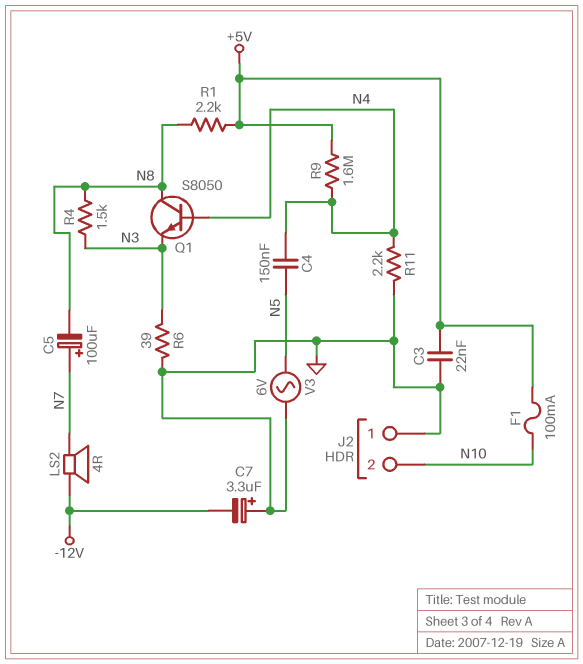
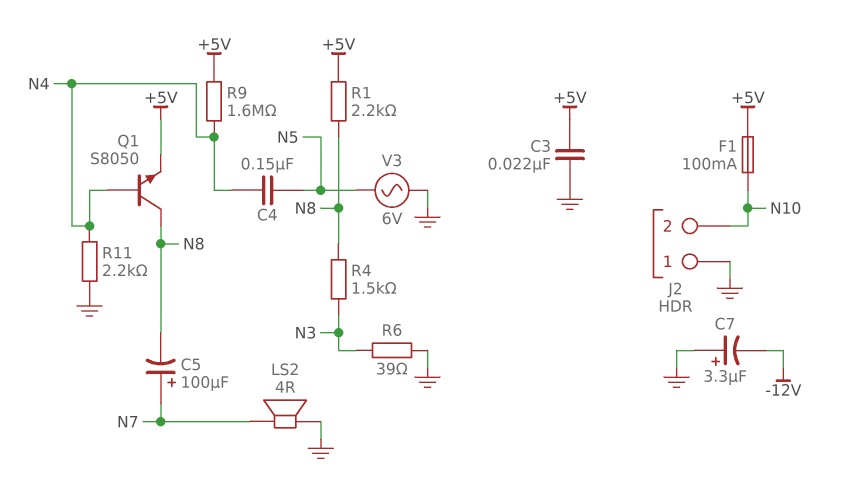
LS2: speaker 4R (-12V, N7) -> speaker 4R (GND, N7)
Q1: NPN S8050 (B N4, C N8, E N3) -> NPN S8050 (B N4, C N8, E +5V)

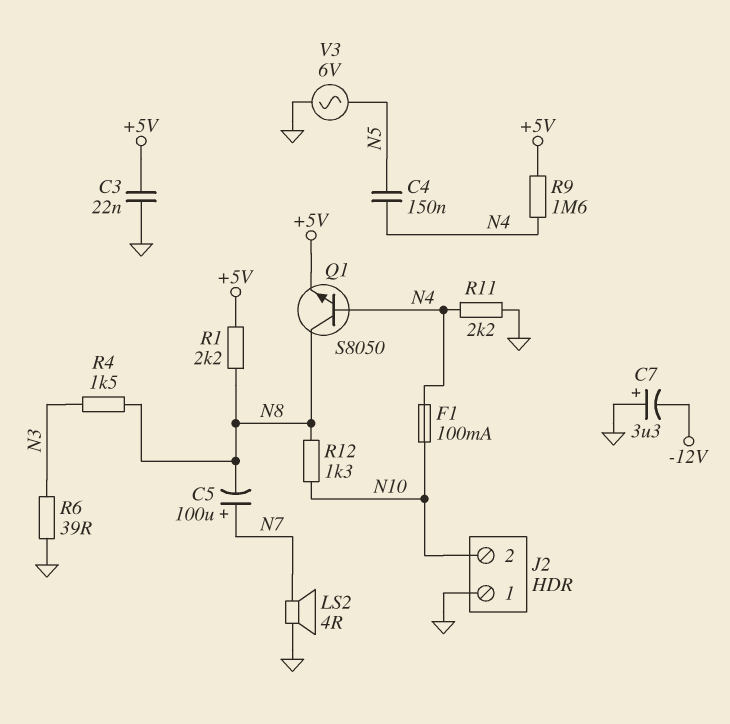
F1: 100mA (+5V, N10) -> 100mA (N4, N10)
R12: none -> 1.3k (N8, N10)

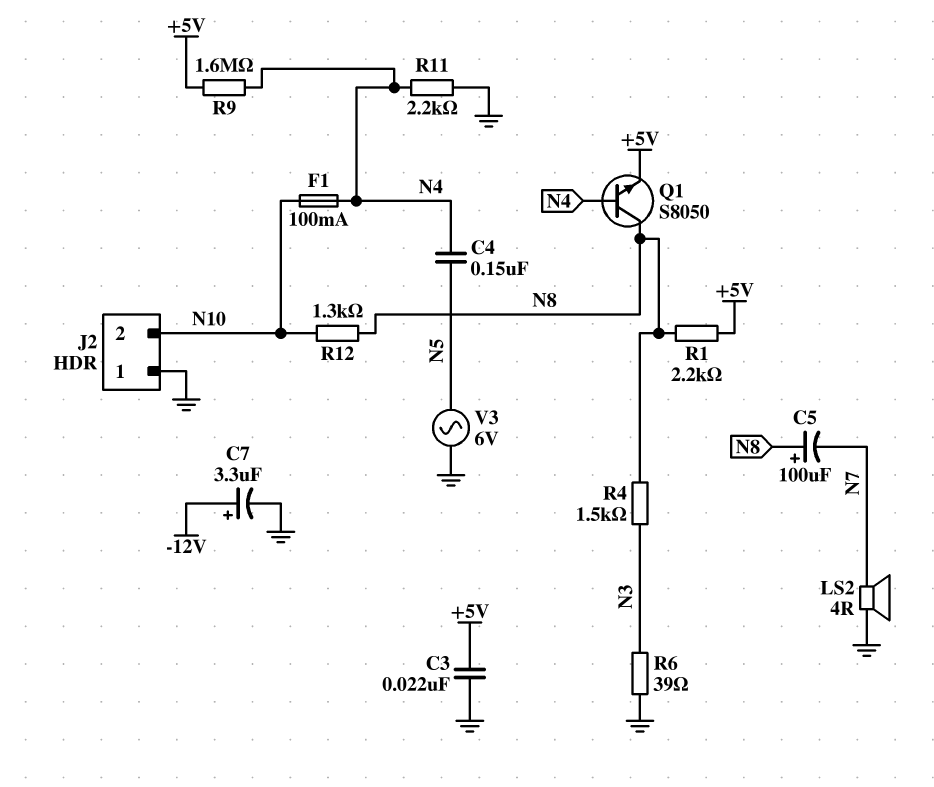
C5: 100uF (plus N7, minus N8) -> 100uF (plus N8, minus N7)
C7: 3.3uF (plus GND, minus -12V) -> 3.3uF (plus -12V, minus GND)

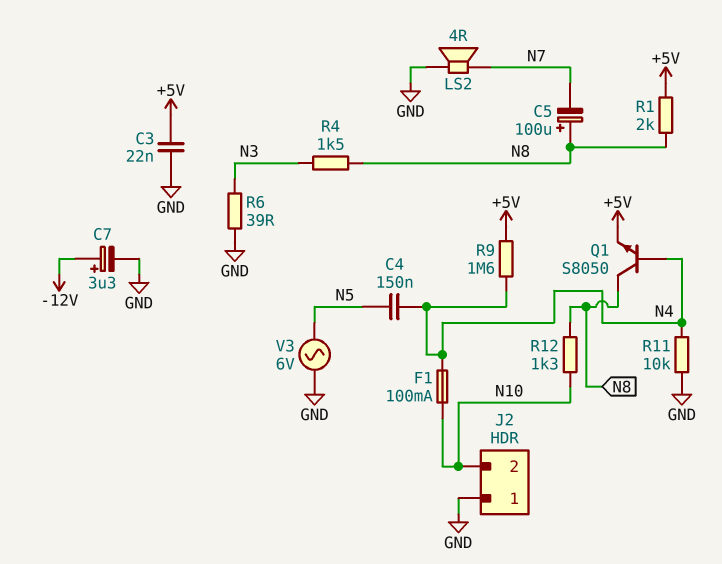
R1: 2.2k (+5V, N8) -> 2k (+5V, N8)
R11: 2.2k (GND, N4) -> 10k (GND, N4)

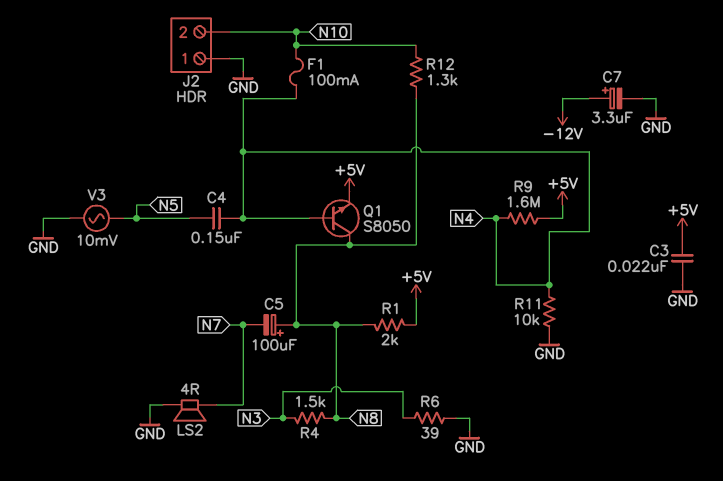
V3: AC 6V (GND, N5) -> AC 10mV (GND, N5)

